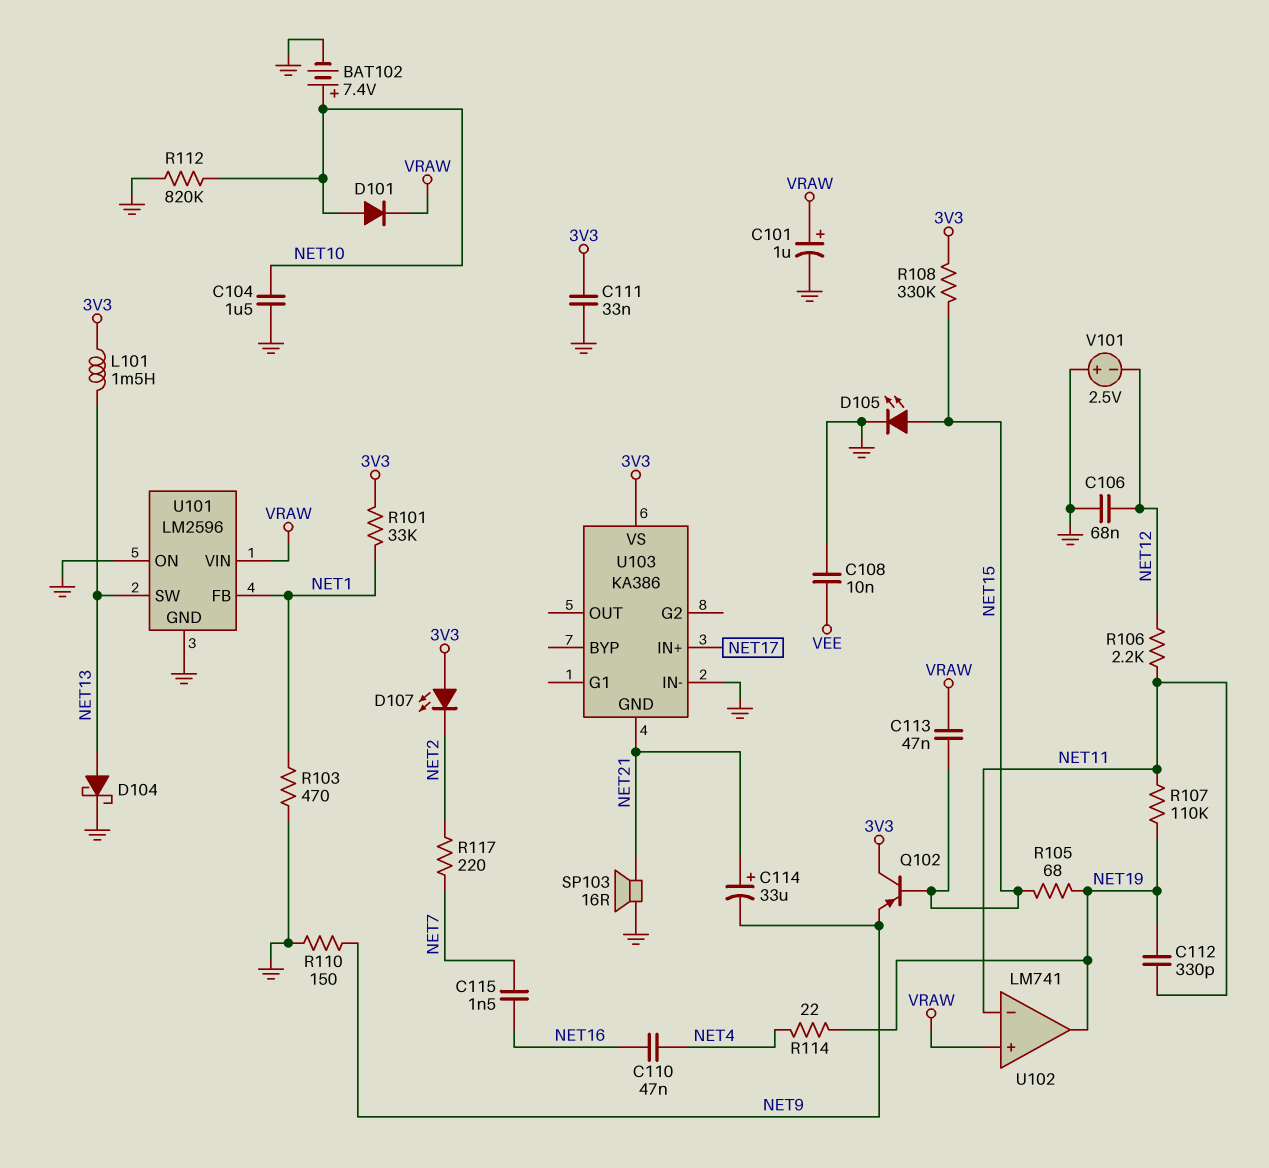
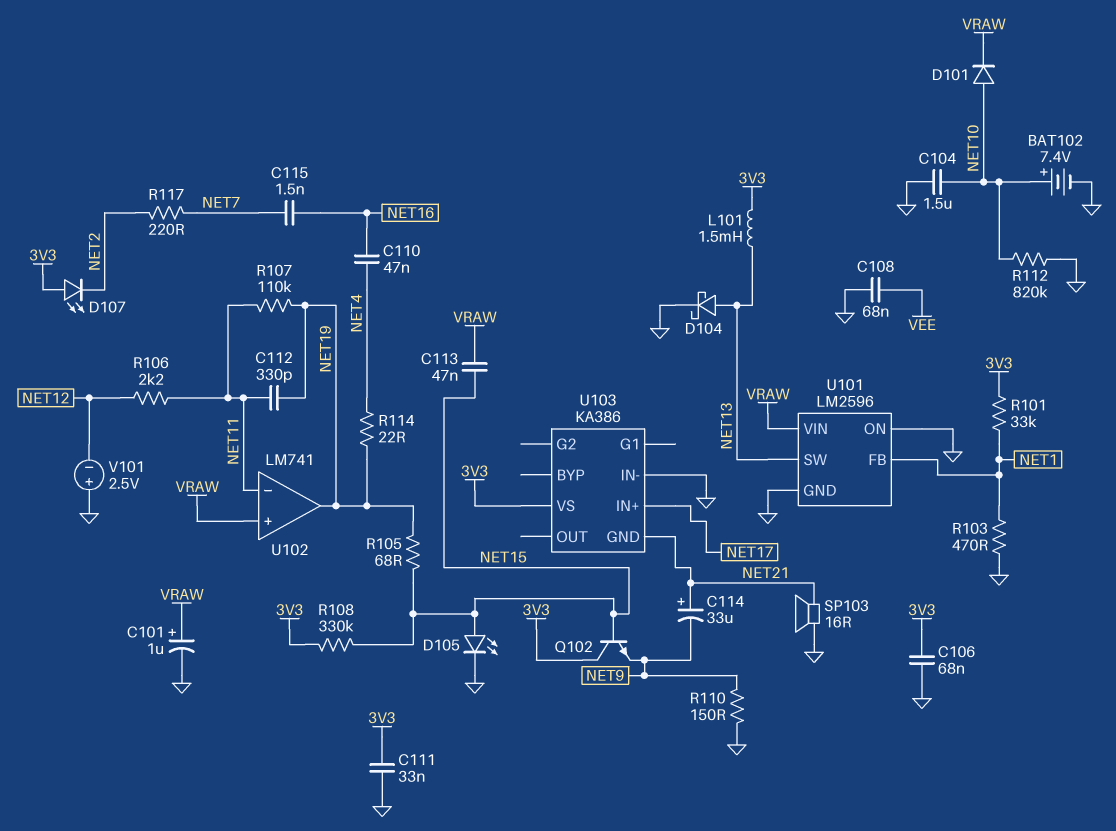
C106: 68nF (GND, NET12) -> 68nF (3V3, GND)
C108: 10nF (GND, VEE) -> 68nF (GND, VEE)
Q102: PNP (B NET15, C 3V3, E NET9) -> NPN (B NET15, C 3V3, E NET9)

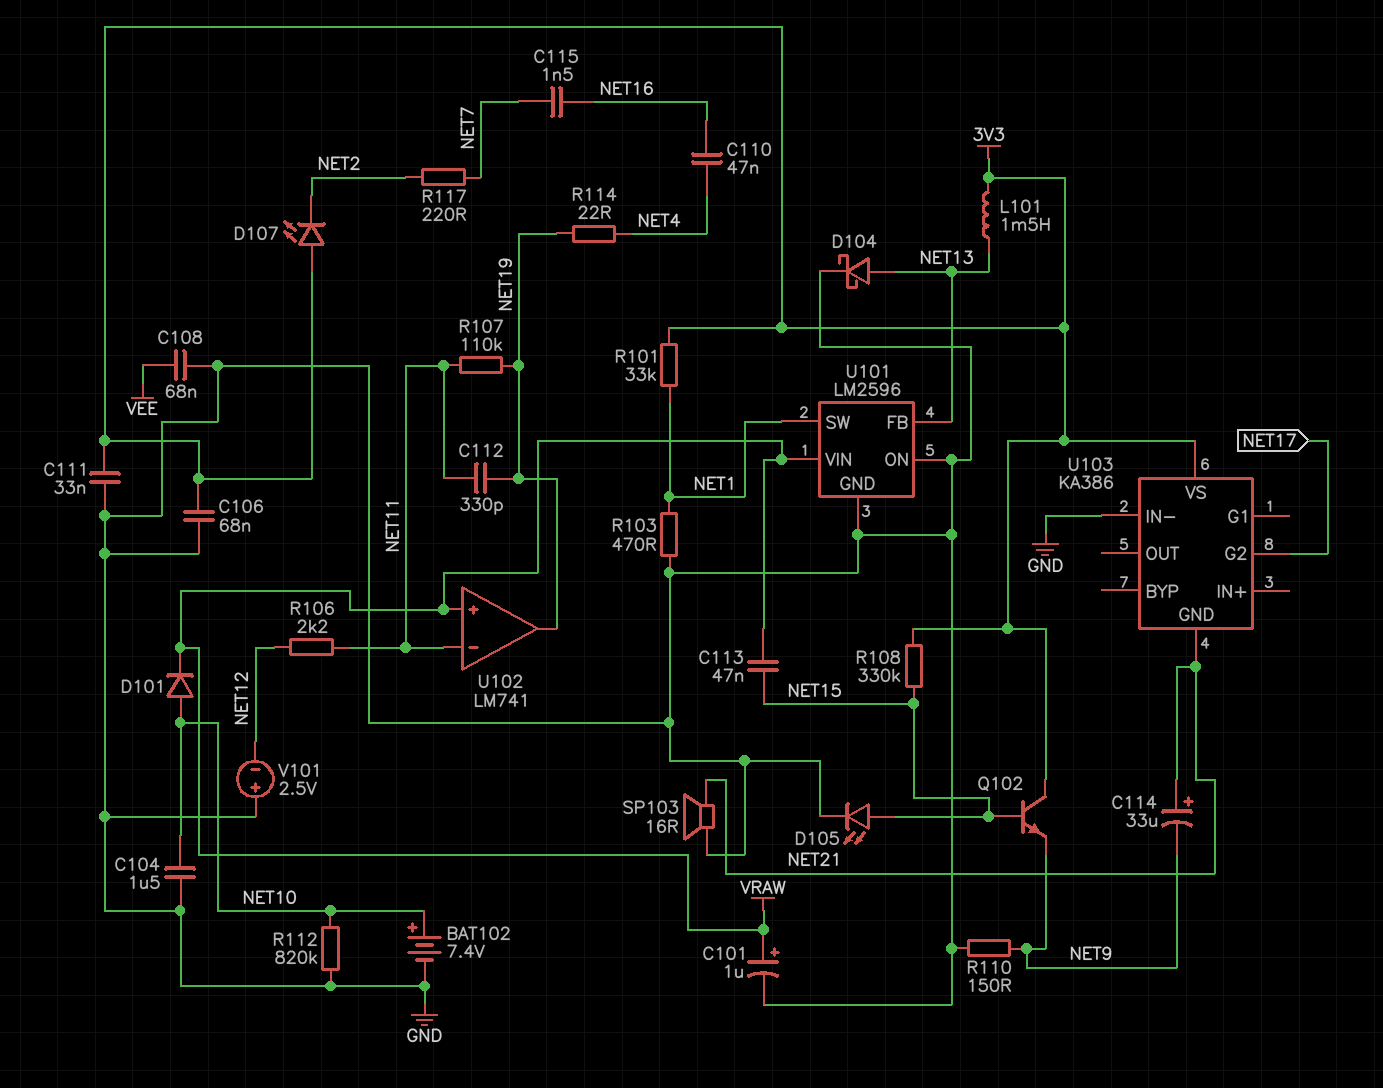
R105: 68 (NET15, NET19) -> none
U101 pin FB: NET1 -> NET13
U101 pin SW: NET13 -> NET1
U103 pin G2: none -> NET17
U103 pin IN+: NET17 -> none

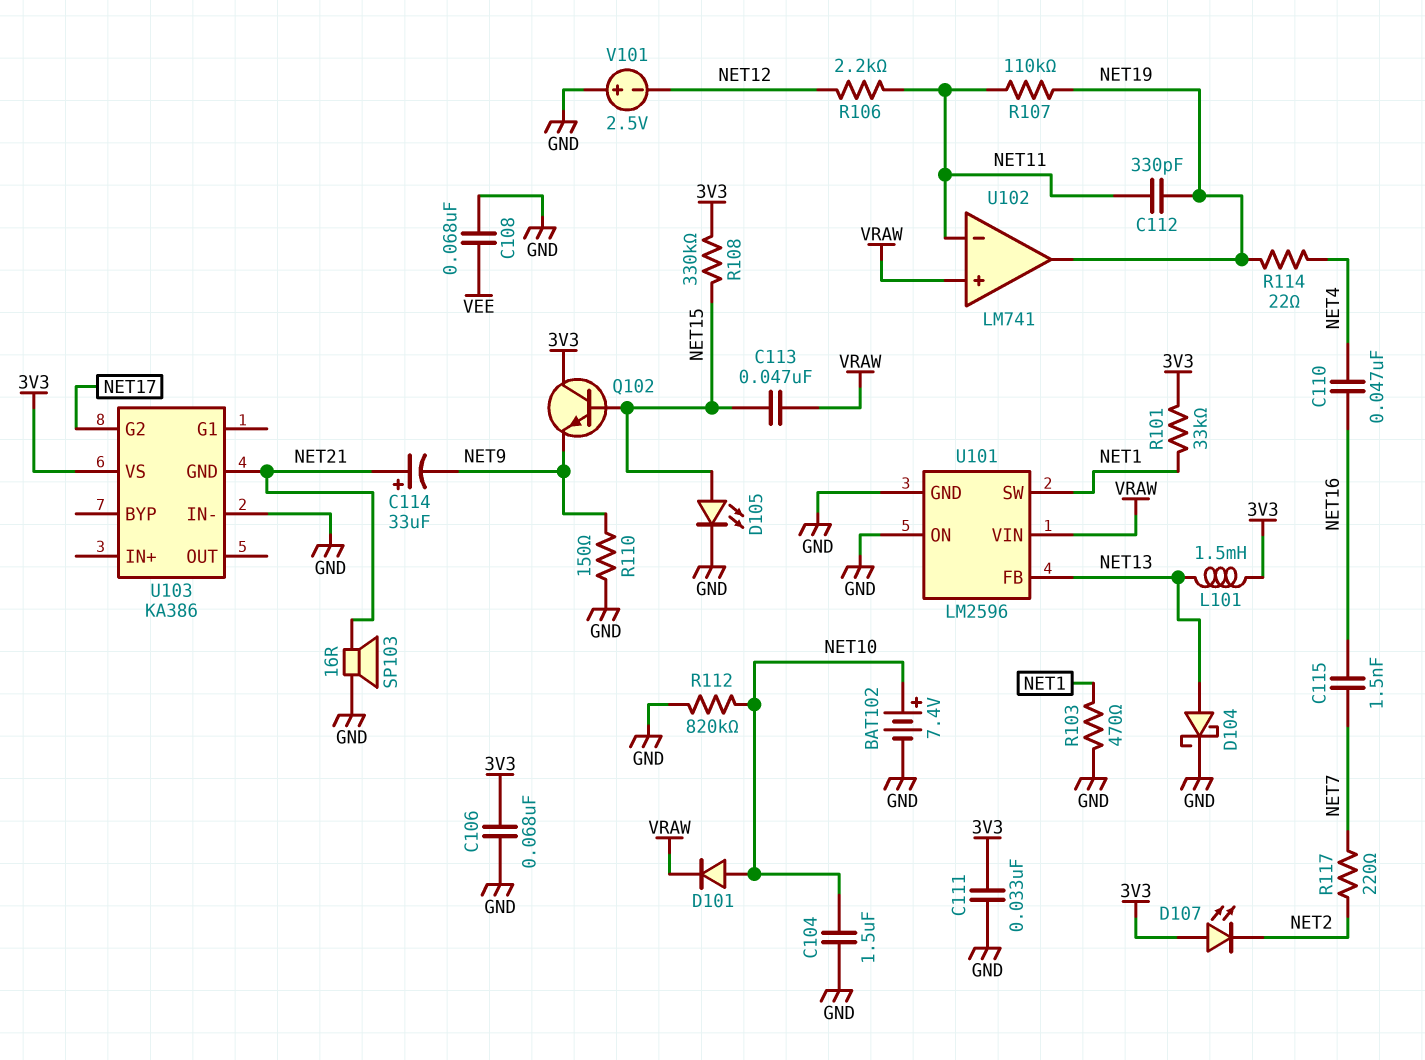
C101: 1uF (plus VRAW, minus GND) -> none

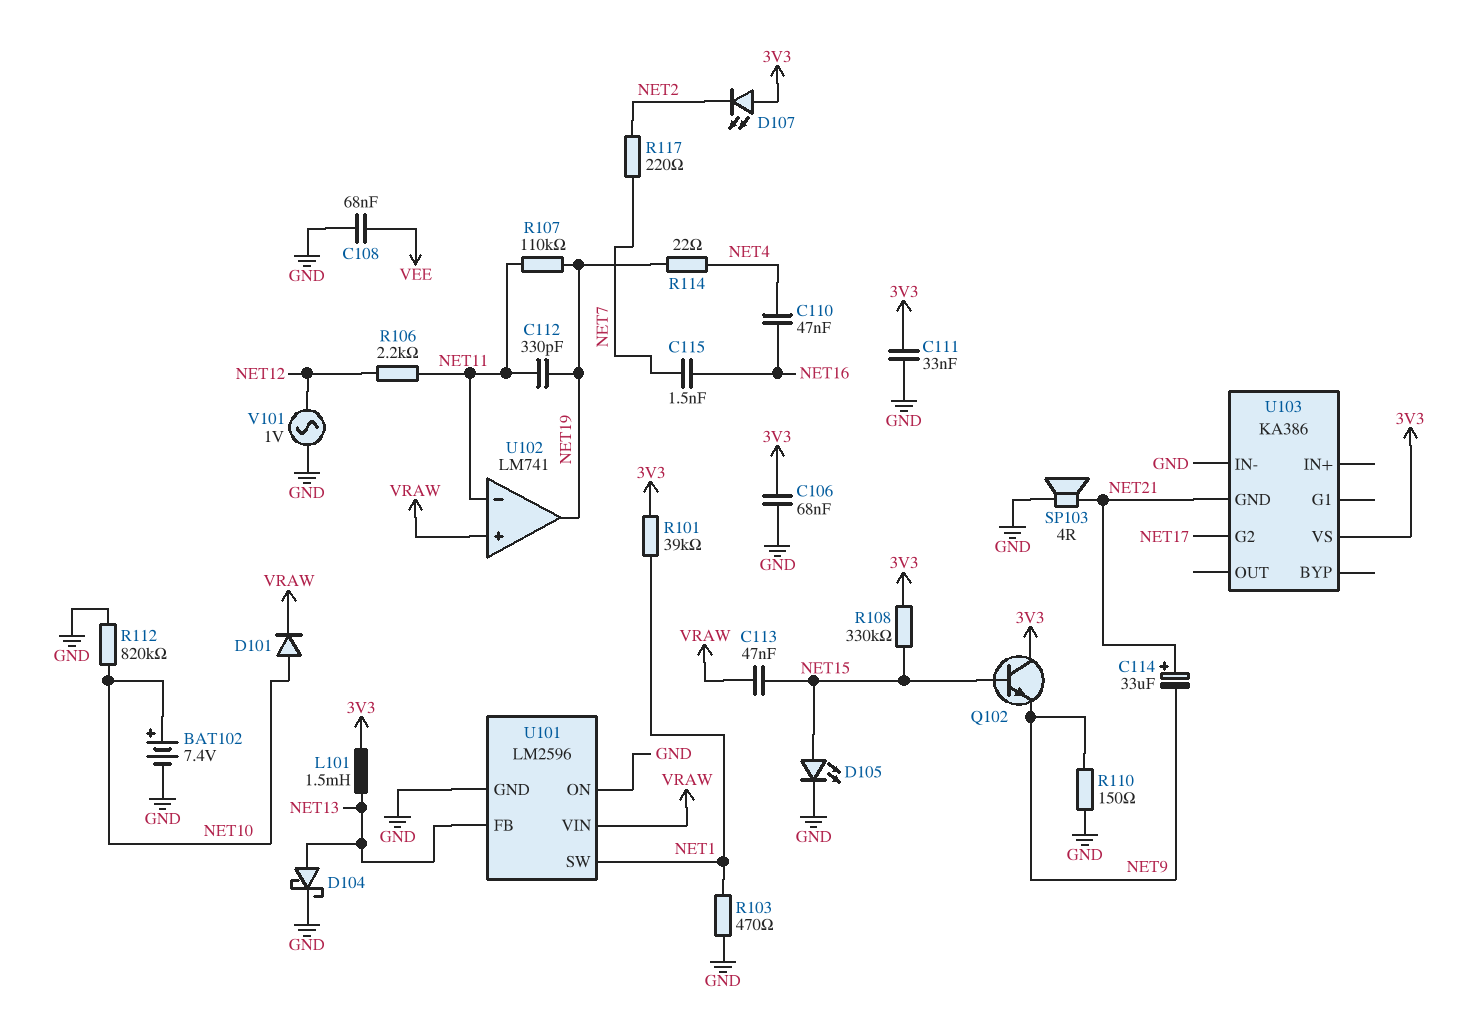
C104: 1.5uF (GND, NET10) -> none
R101: 33k (3V3, NET1) -> 39k (3V3, NET1)
SP103: speaker 16R (GND, NET21) -> speaker 4R (GND, NET21)
V101: 2.5V (plus GND, minus NET12) -> AC 1V (GND, NET12)

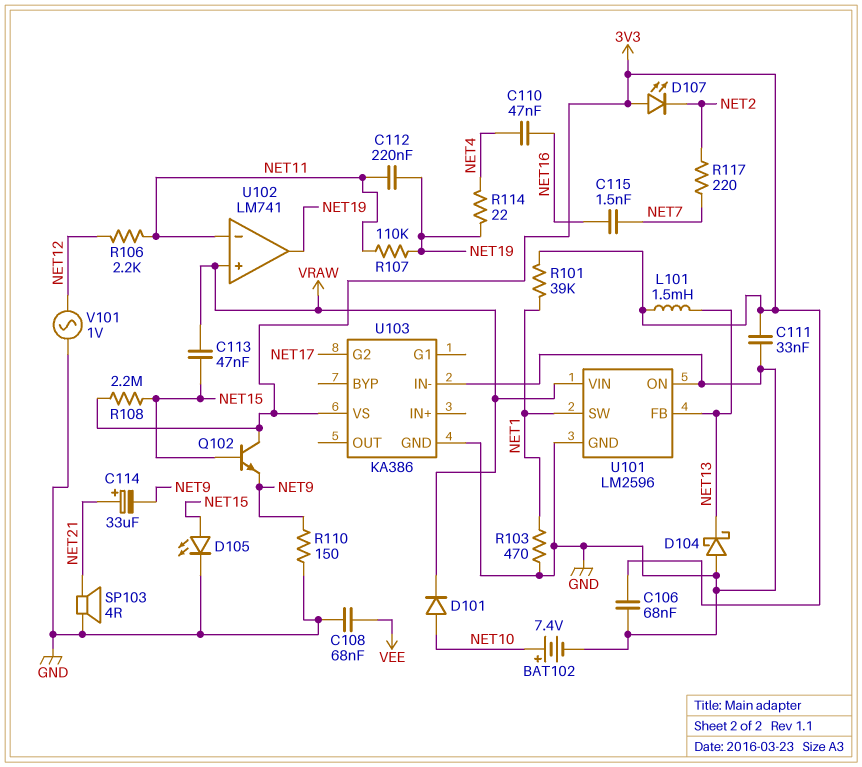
C112: 330pF (NET11, NET19) -> 220nF (NET11, NET19)
D104: schottky (A NET13, K GND) -> schottky (A GND, K NET13)
R108: 330k (3V3, NET15) -> 2.2M (3V3, NET15)
R112: 820k (GND, NET10) -> none
U103 pin GND: NET21 -> GND

